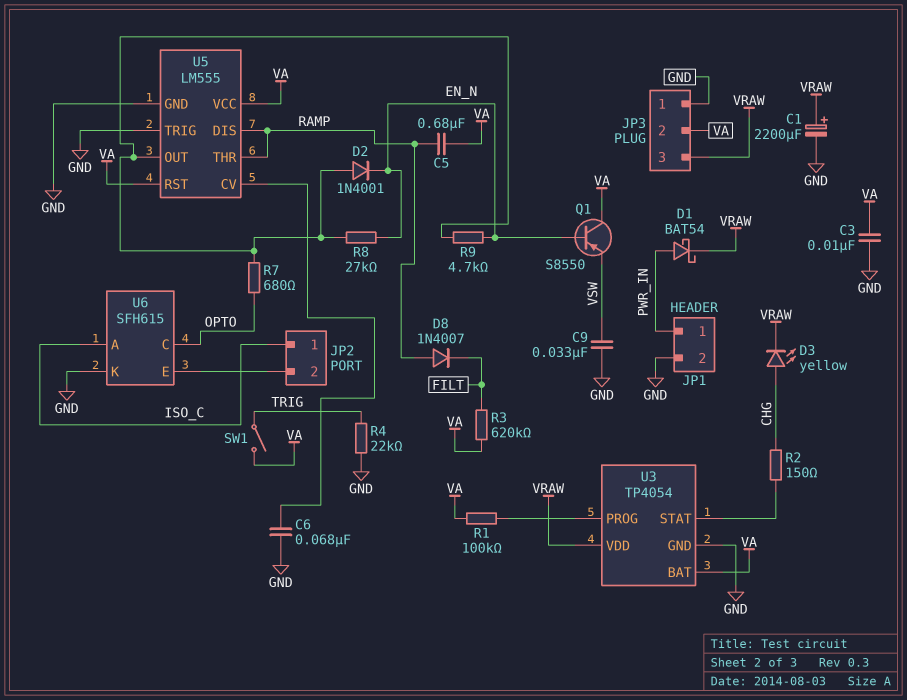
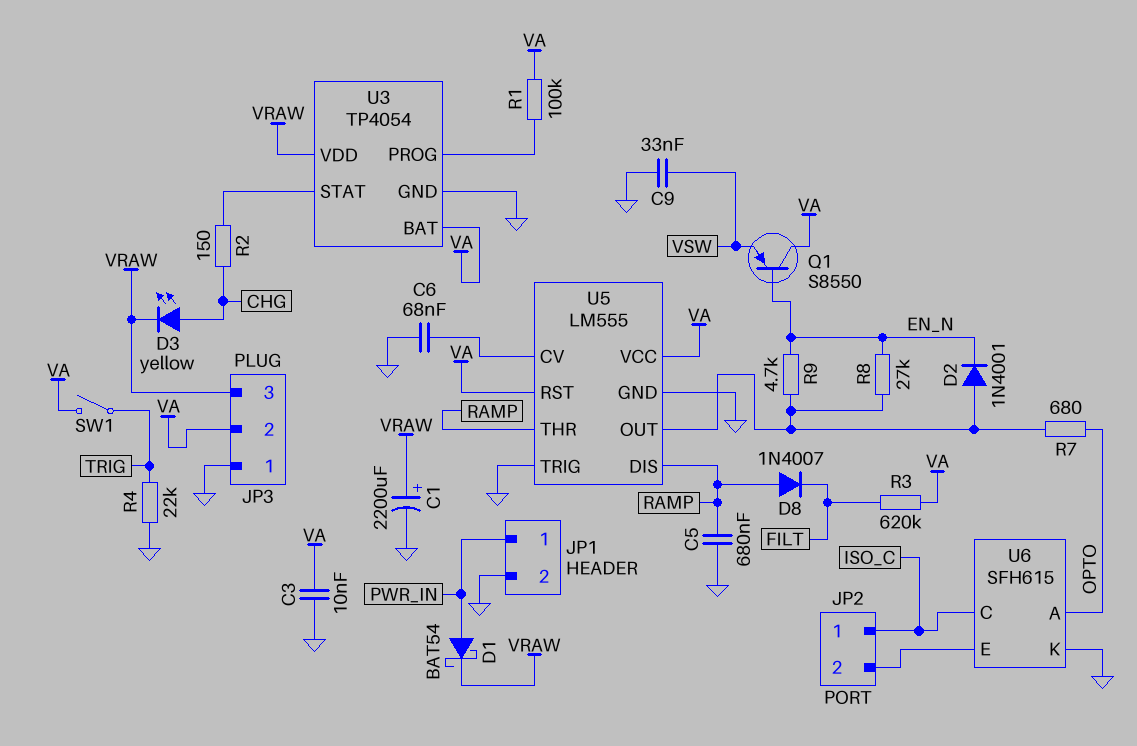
C5: 680nF (RAMP, VA) -> 680nF (GND, RAMP)
U6 pin A: ISO_C -> OPTO
U6 pin C: OPTO -> ISO_C

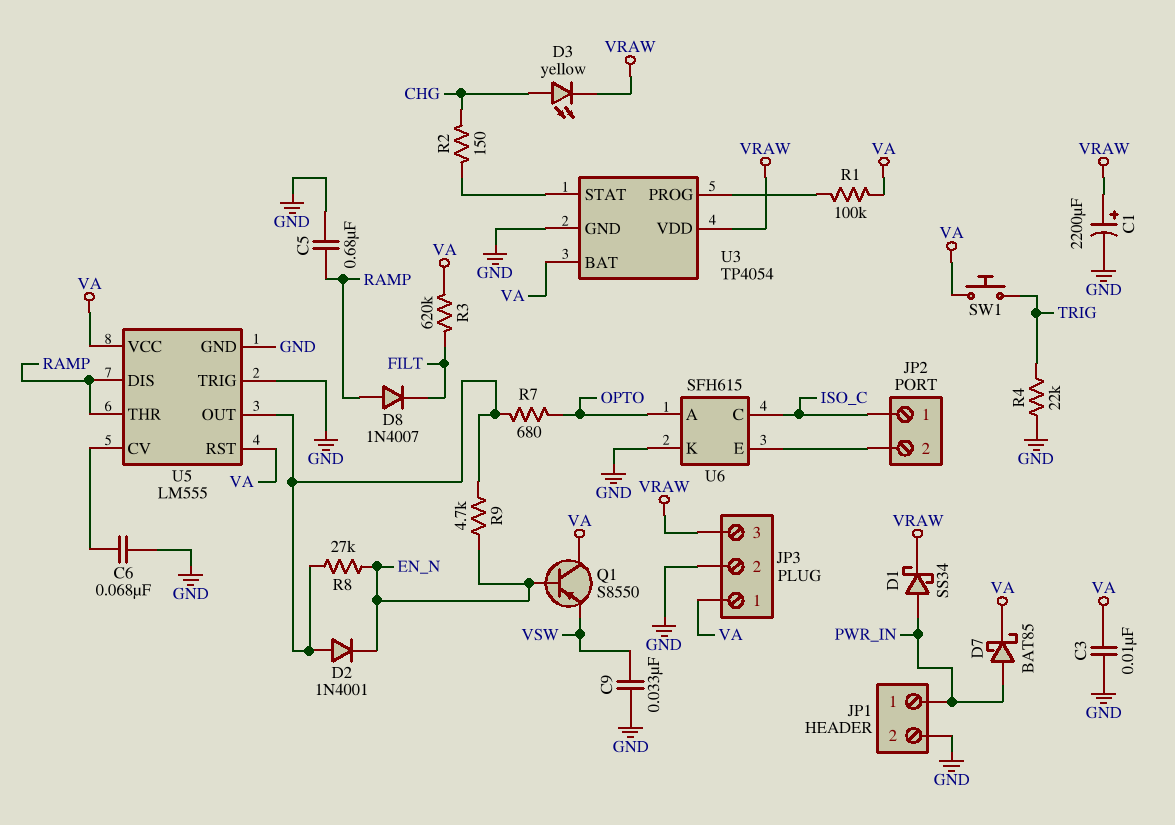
D1: schottky BAT54 (A PWR_IN, K VRAW) -> schottky SS34 (A PWR_IN, K VRAW)
D7: none -> schottky BAT85 (A PWR_IN, K VA)
JP3 pin 1: GND -> VA
JP3 pin 2: VA -> GND
SW1: switch (TRIG, VA) -> button (TRIG, VA)

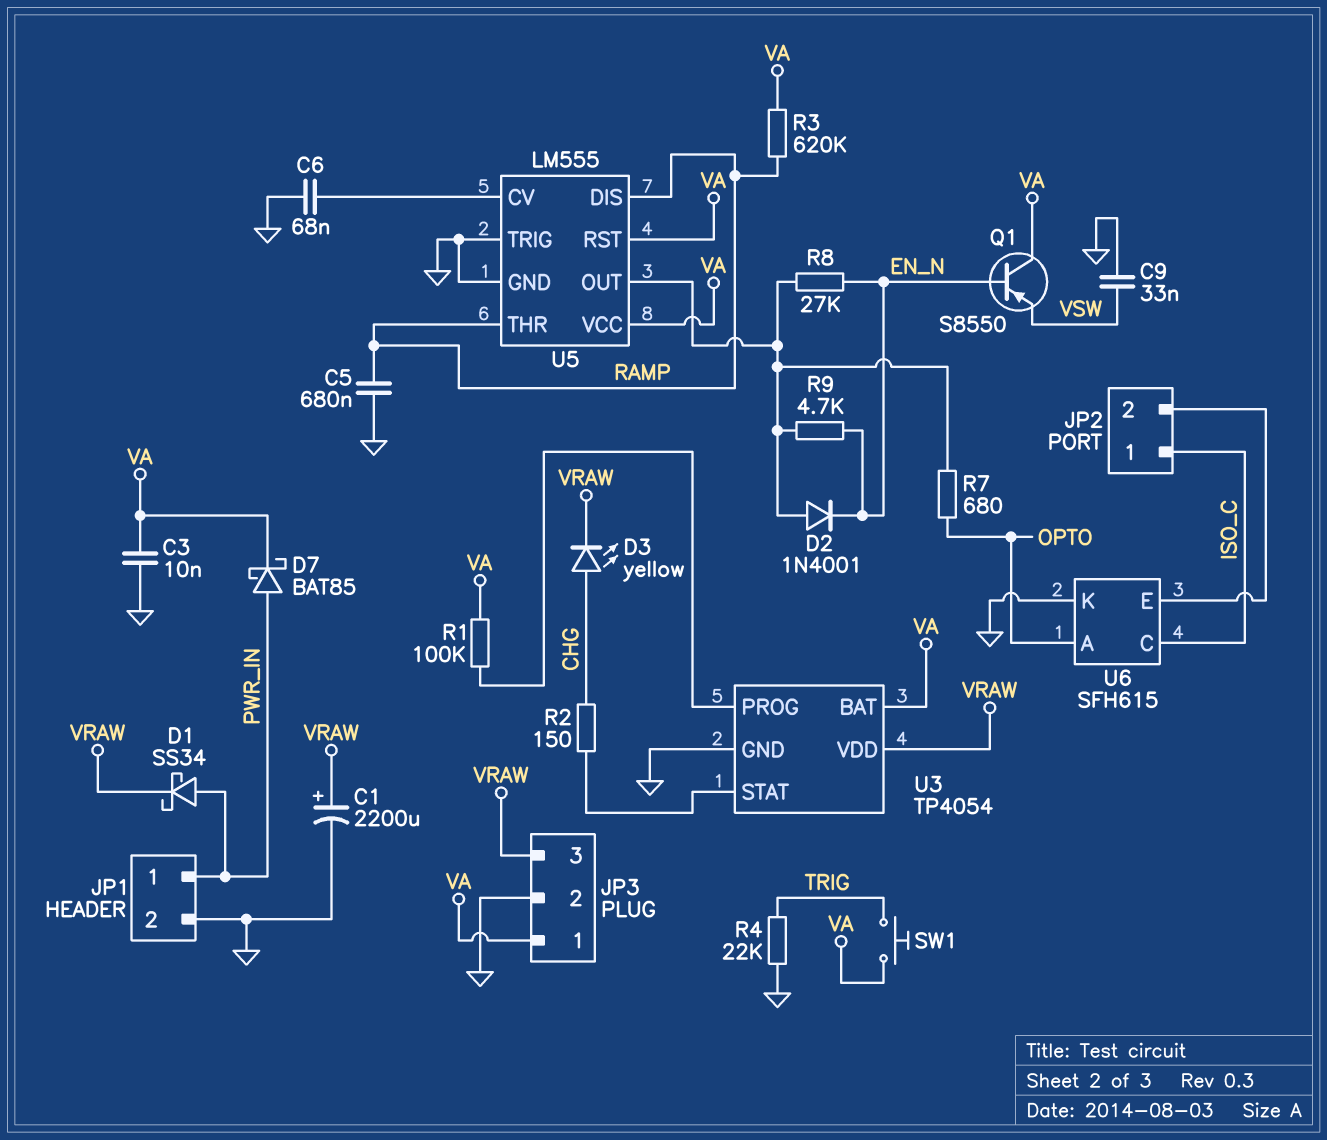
D8: diode 1N4007 (A RAMP, K FILT) -> none
R3: 620k (FILT, VA) -> 620k (RAMP, VA)

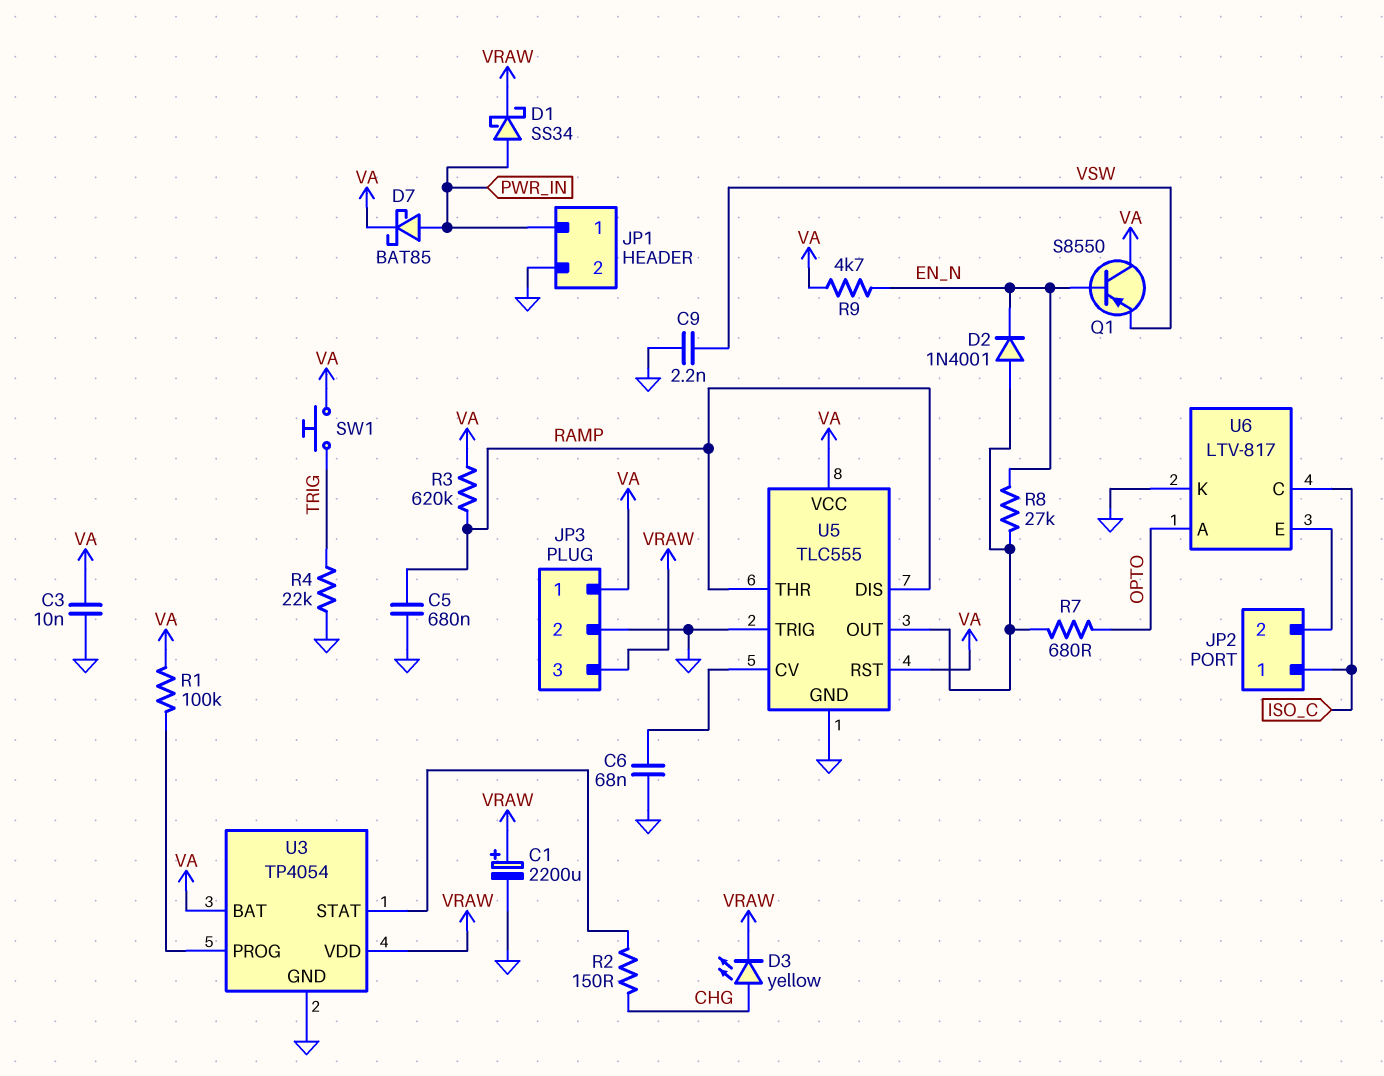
C9: 33nF (GND, VSW) -> 2.2nF (GND, VSW)
R9: 4.7k (EN_N, U5/OUT) -> 4.7k (EN_N, VA)
U5: LM555 -> TLC555
U6: SFH615 -> LTV-817

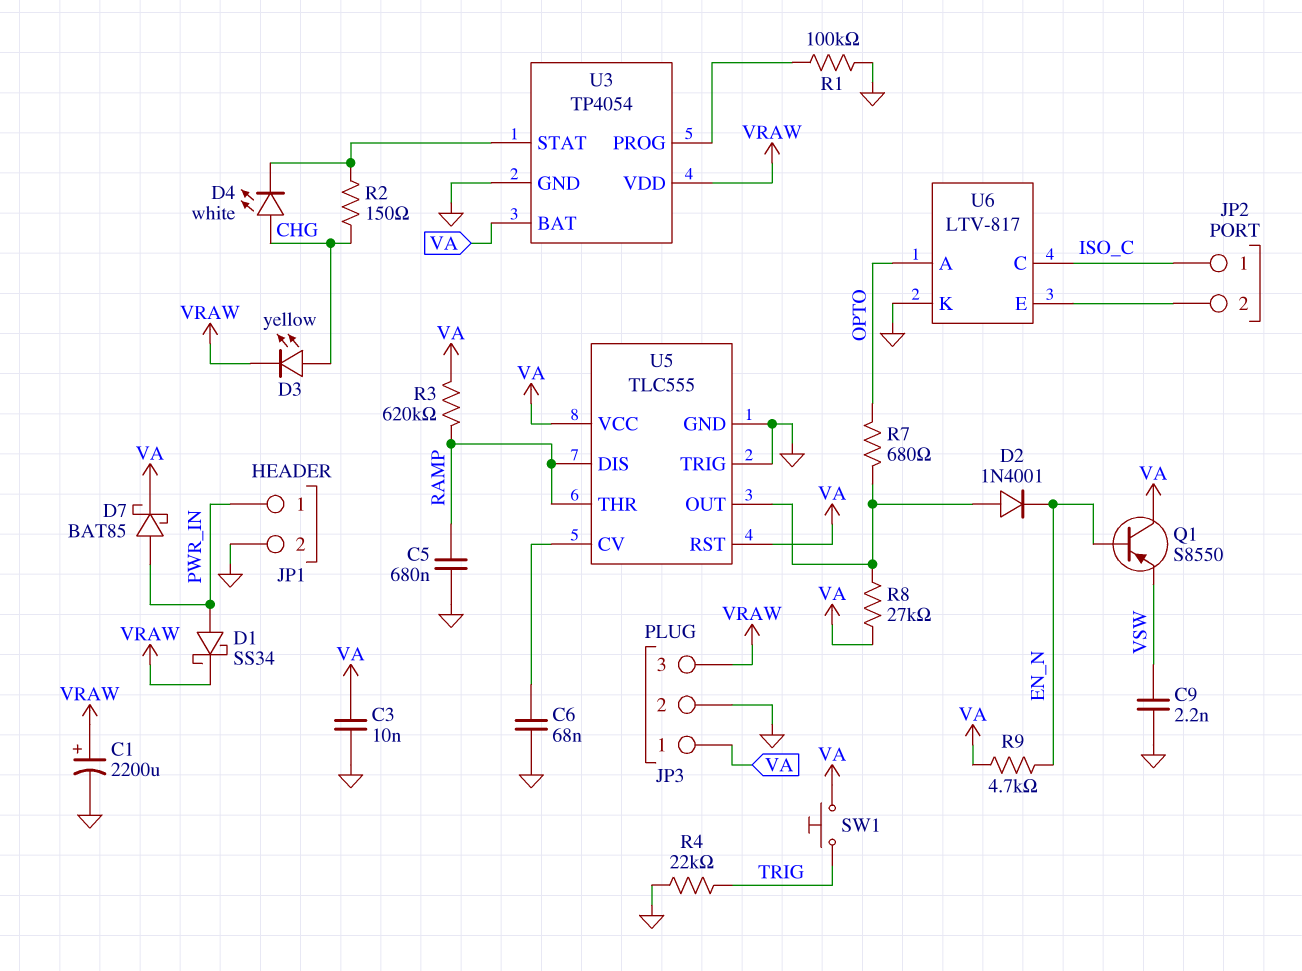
D4: none -> LED white (A CHG, K U3/STAT)
R1: 100k (U3/PROG, VA) -> 100k (GND, U3/PROG)
R8: 27k (EN_N, U5/OUT) -> 27k (U5/OUT, VA)

